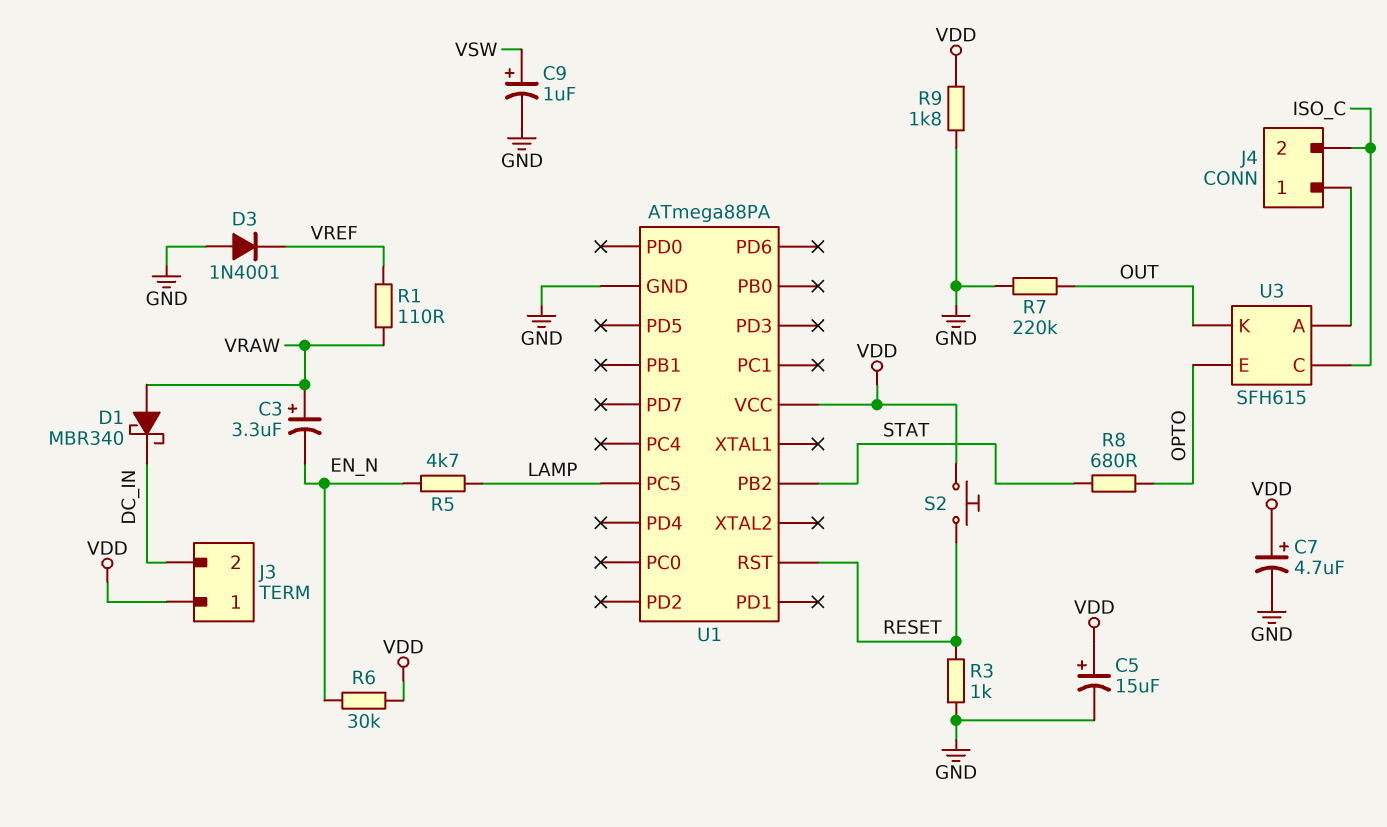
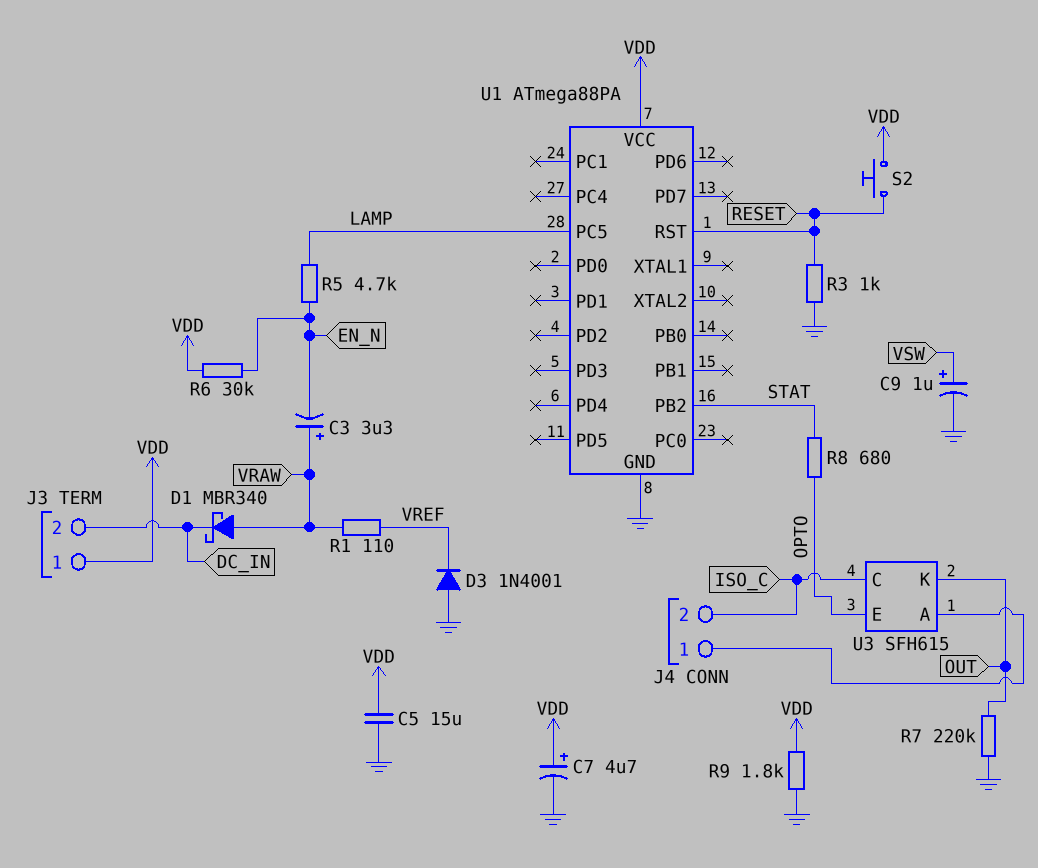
C5: 15uF (plus VDD, minus GND) -> 15uF (GND, VDD)

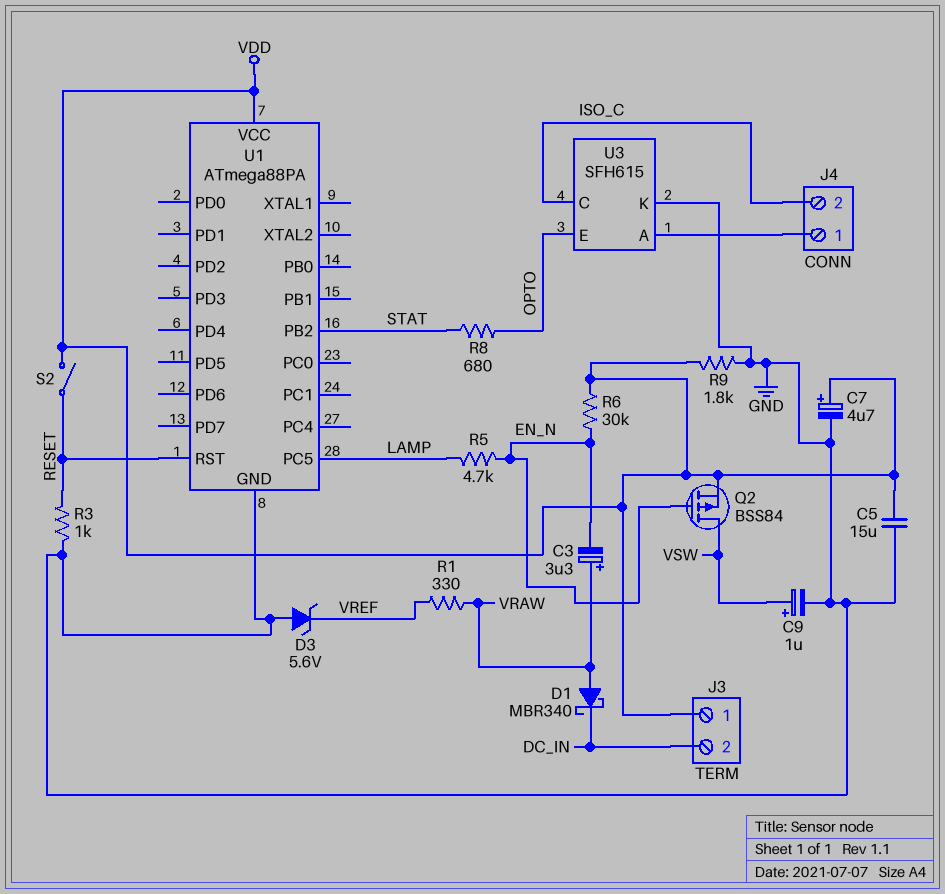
D3: diode 1N4001 (A GND, K VREF) -> zener 5.6V (A GND, K VREF)
Q2: none -> PMOS BSS84 (G EN_N, D VSW, S VDD)
R1: 110 (VRAW, VREF) -> 330 (VRAW, VREF)
R7: 220k (GND, OUT) -> none
S2: button (RESET, VDD) -> switch (RESET, VDD)
U3 pin K: OUT -> GND

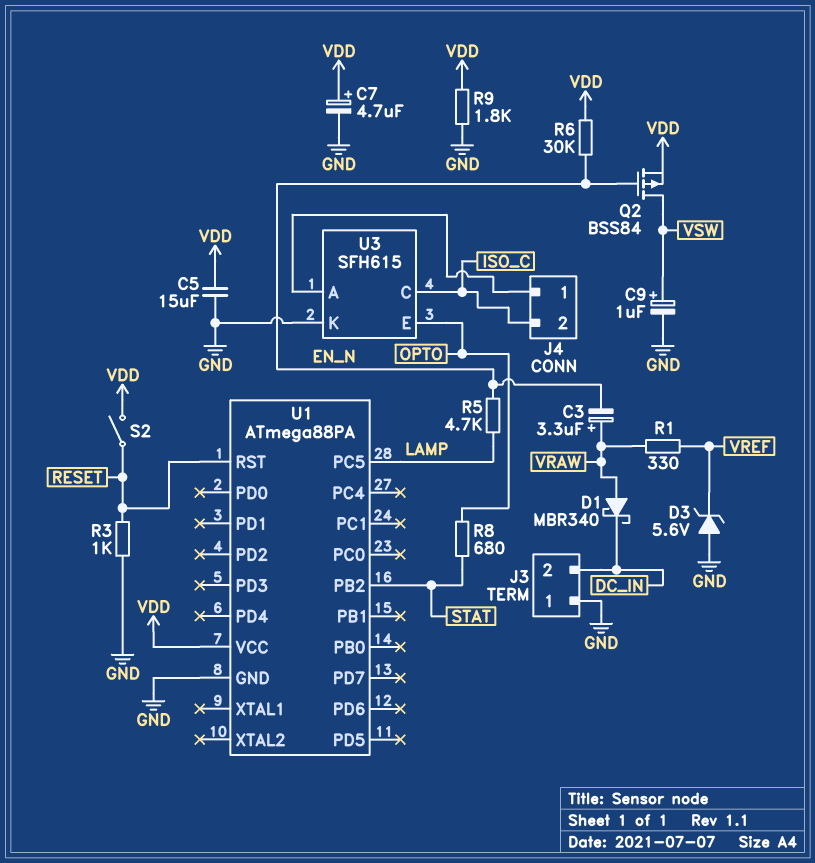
J3 pin 1: VDD -> GND

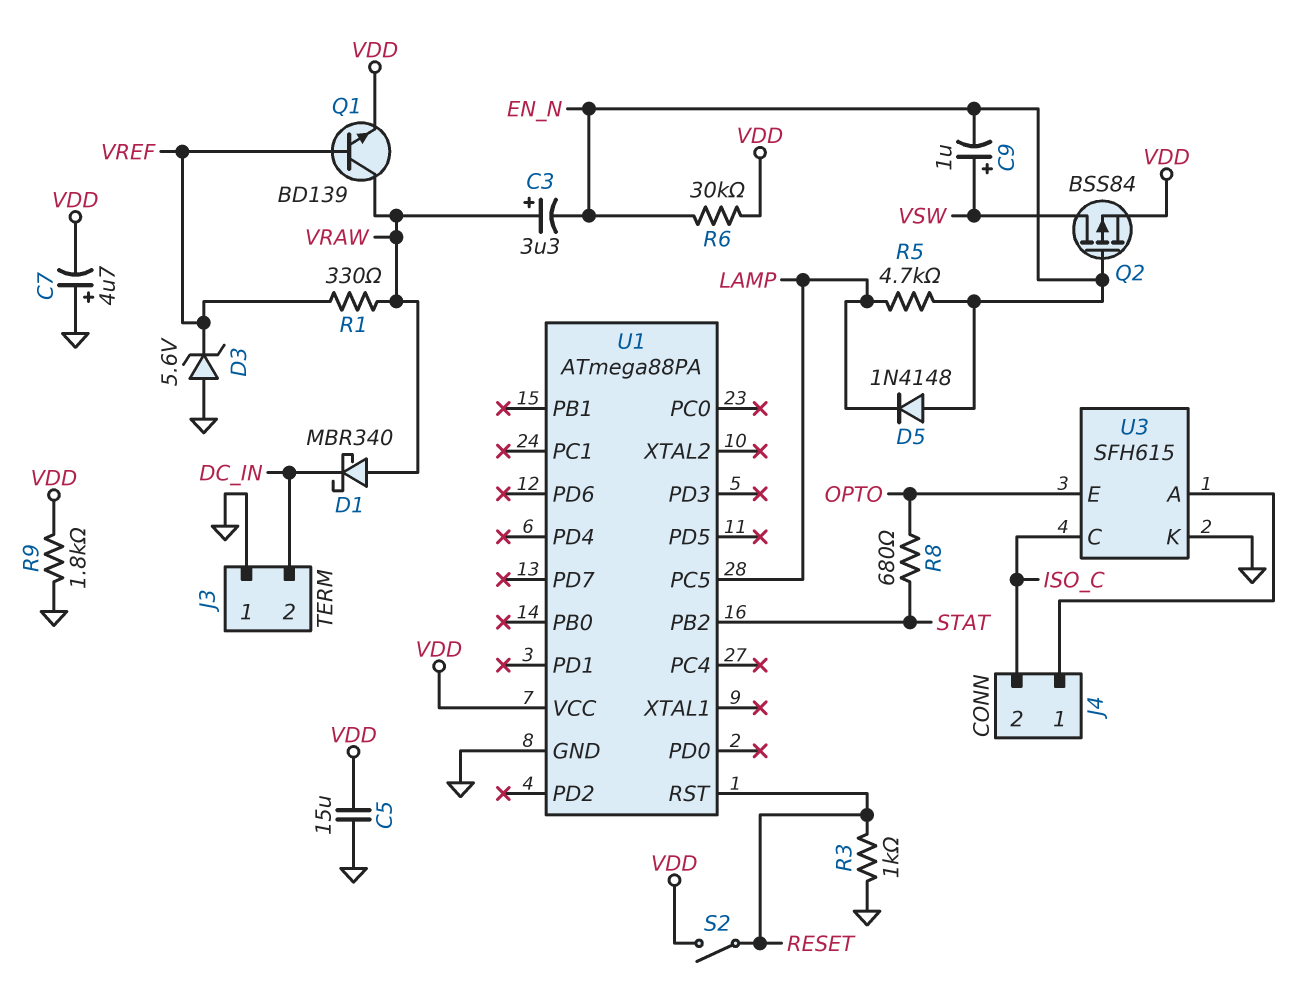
C7: 4.7uF (plus VDD, minus GND) -> 4.7uF (plus GND, minus VDD)
C9: 1uF (plus VSW, minus GND) -> 1uF (plus VSW, minus EN_N)
D5: none -> diode 1N4148 (A EN_N, K LAMP)
Q1: none -> NPN BD139 (B VREF, C VRAW, E VDD)

